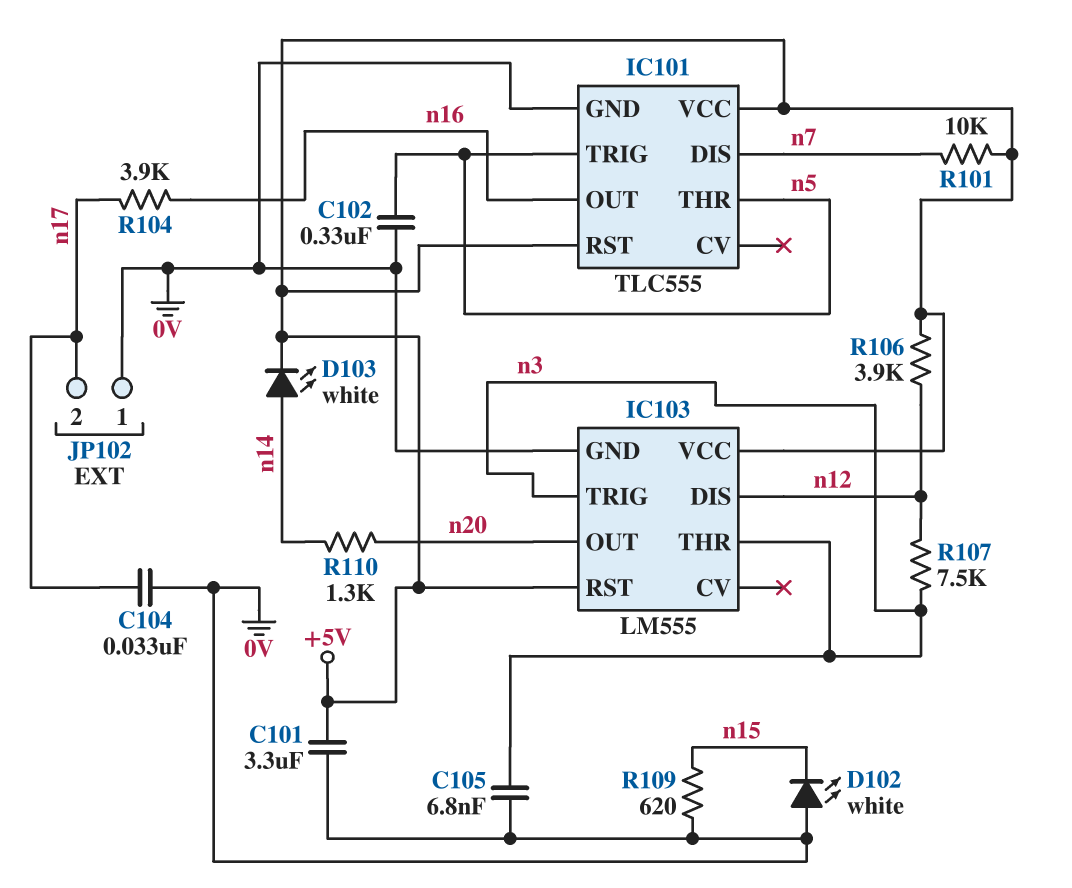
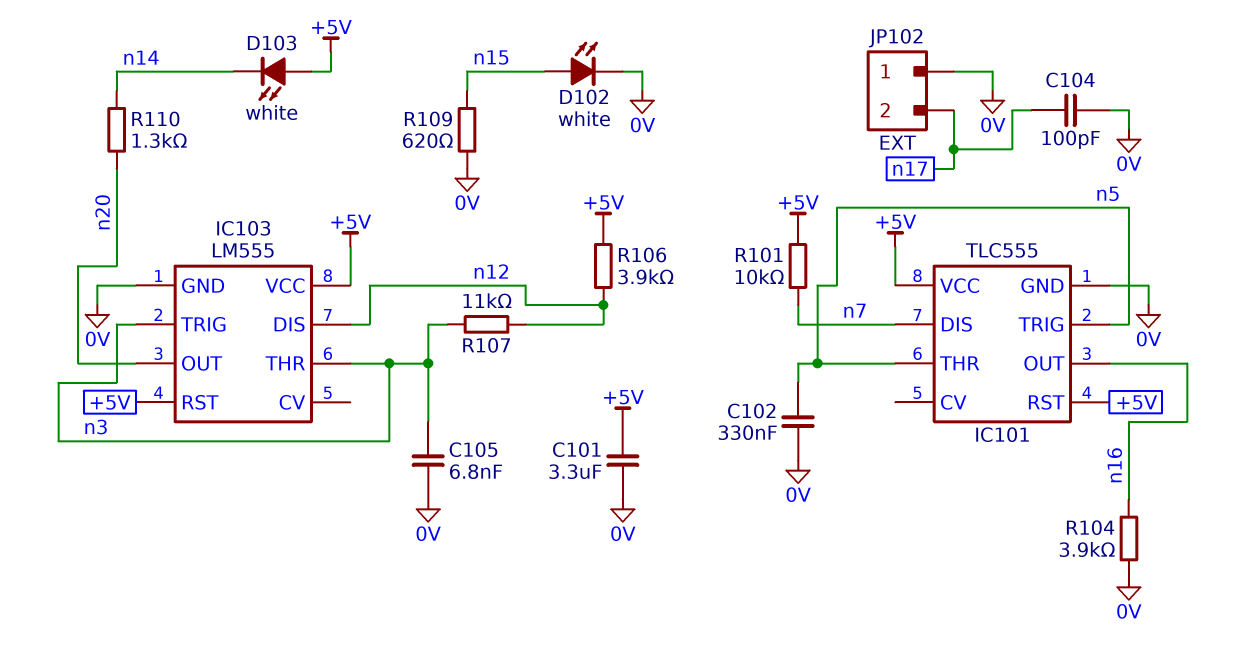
C104: 33nF (0V, n17) -> 100pF (0V, n17)
D102: LED white (A 0V, K n15) -> LED white (A n15, K 0V)
D103: LED white (A n14, K +5V) -> LED white (A +5V, K n14)
R104: 3.9k (n16, n17) -> 3.9k (0V, n16)
R107: 7.5k (n3, n12) -> 11k (n3, n12)

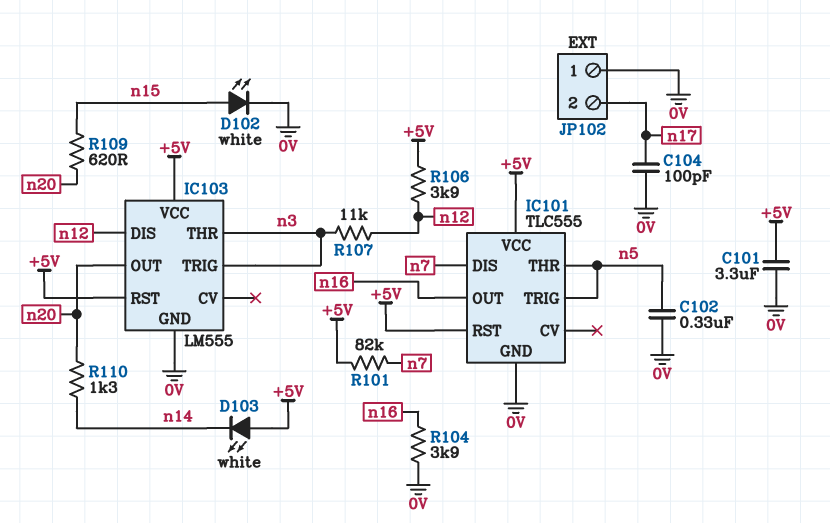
C105: 6.8nF (0V, n3) -> none
R101: 10k (+5V, n7) -> 82k (+5V, n7)
R109: 620 (0V, n15) -> 620 (n15, n20)

